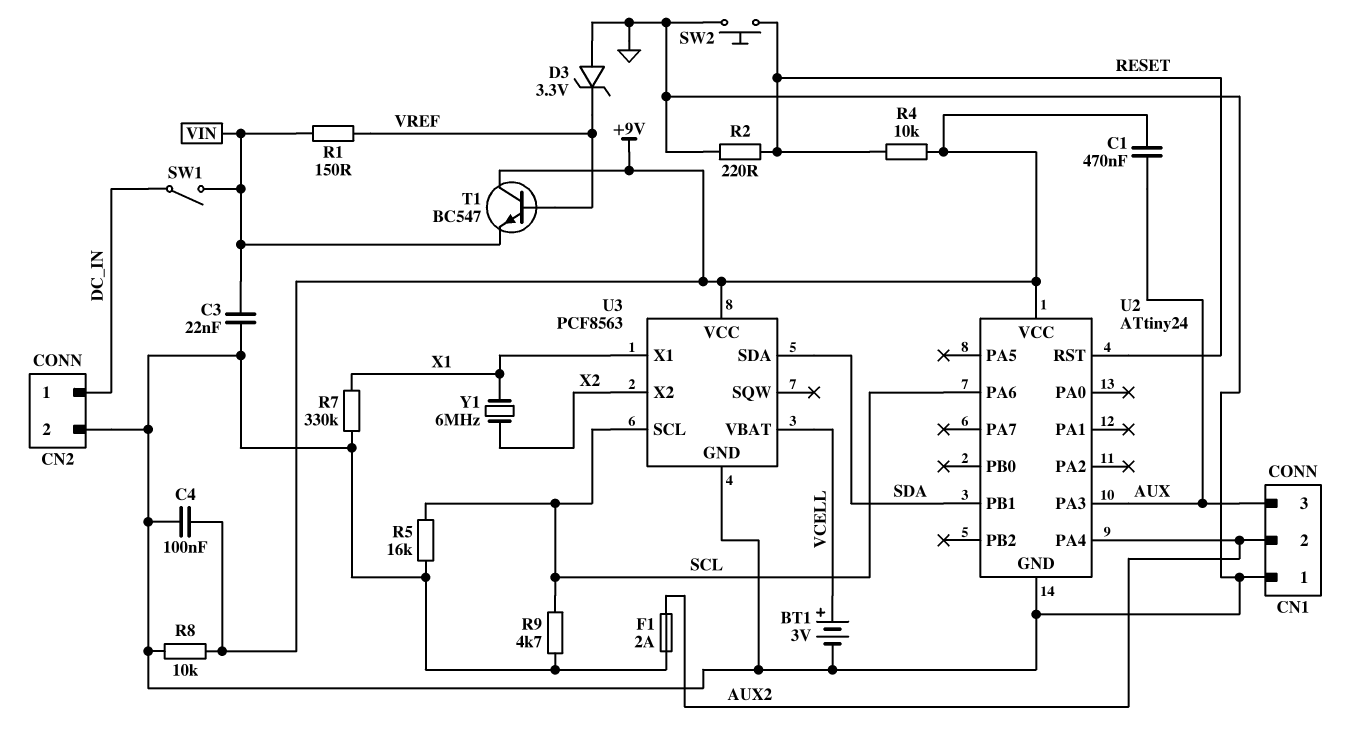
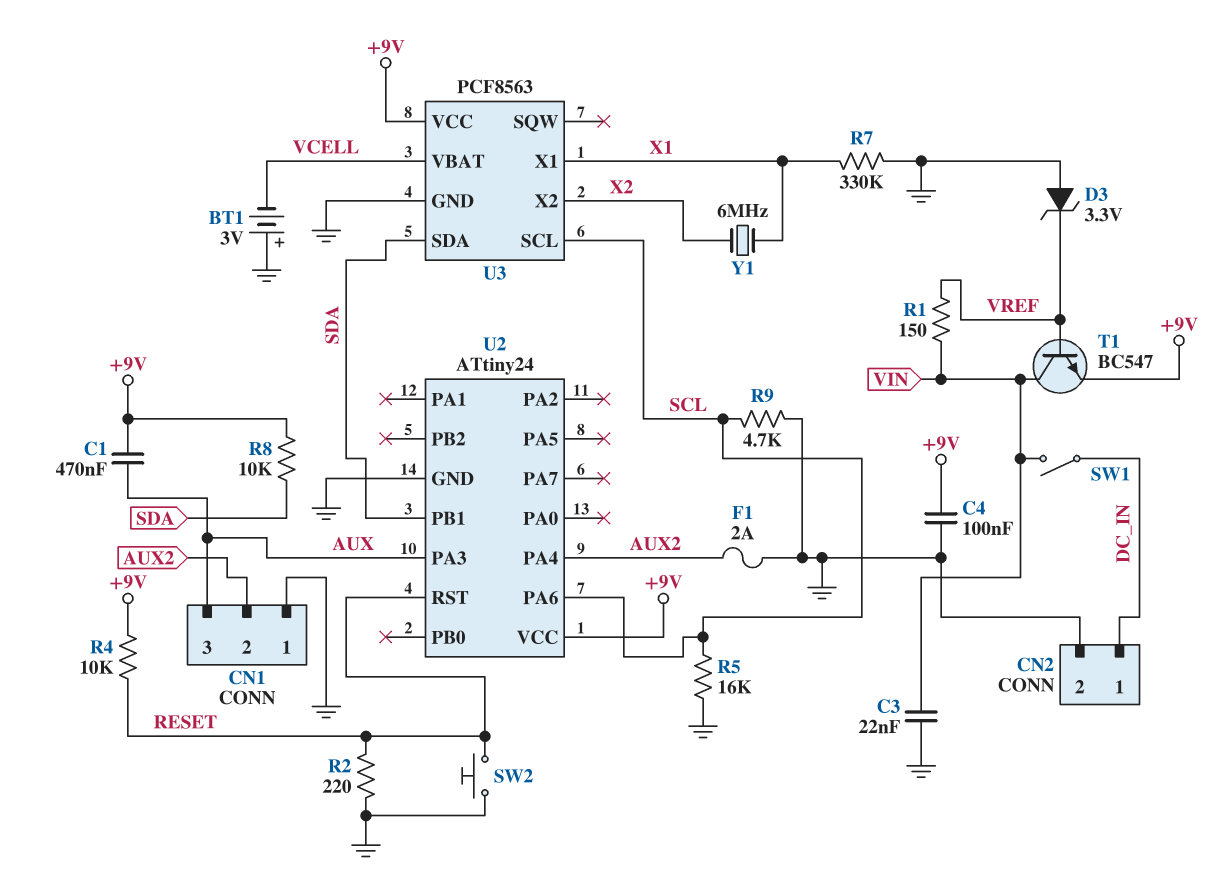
BT1: 3V (plus VCELL, minus GND) -> 3V (plus GND, minus VCELL)
R8: 10k (+9V, GND) -> 10k (+9V, SDA)
T1: NPN BC547 (B VREF, C +9V, E VIN) -> NPN BC547 (B VREF, C VIN, E +9V)

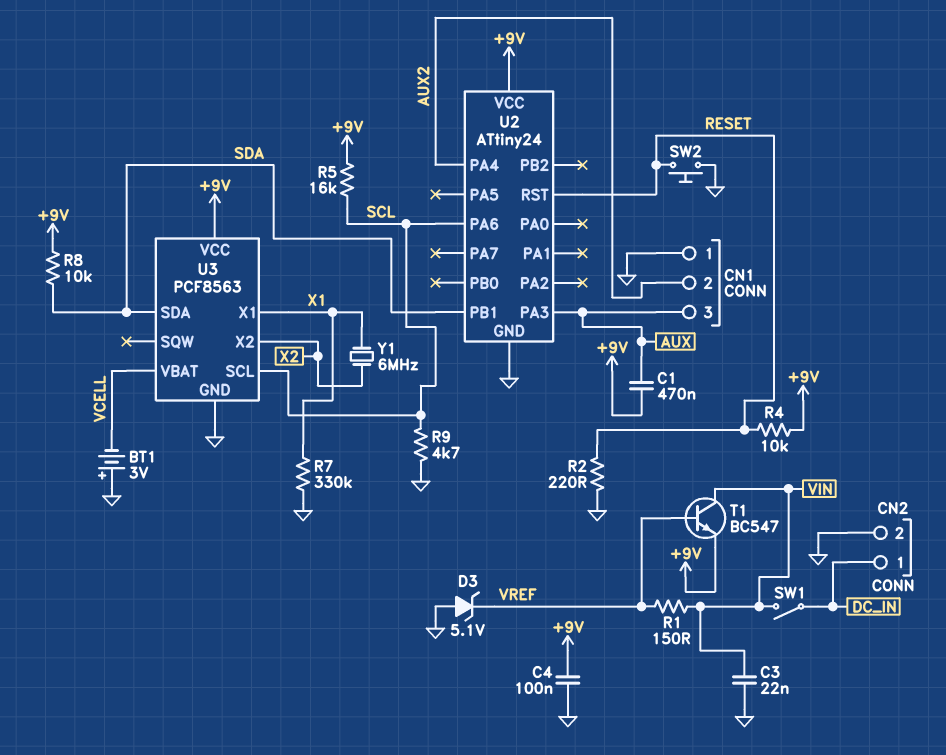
D3: zener 3.3V (A GND, K VREF) -> zener 5.1V (A GND, K VREF)
F1: 2A (AUX2, GND) -> none
R5: 16k (GND, SCL) -> 16k (+9V, SCL)

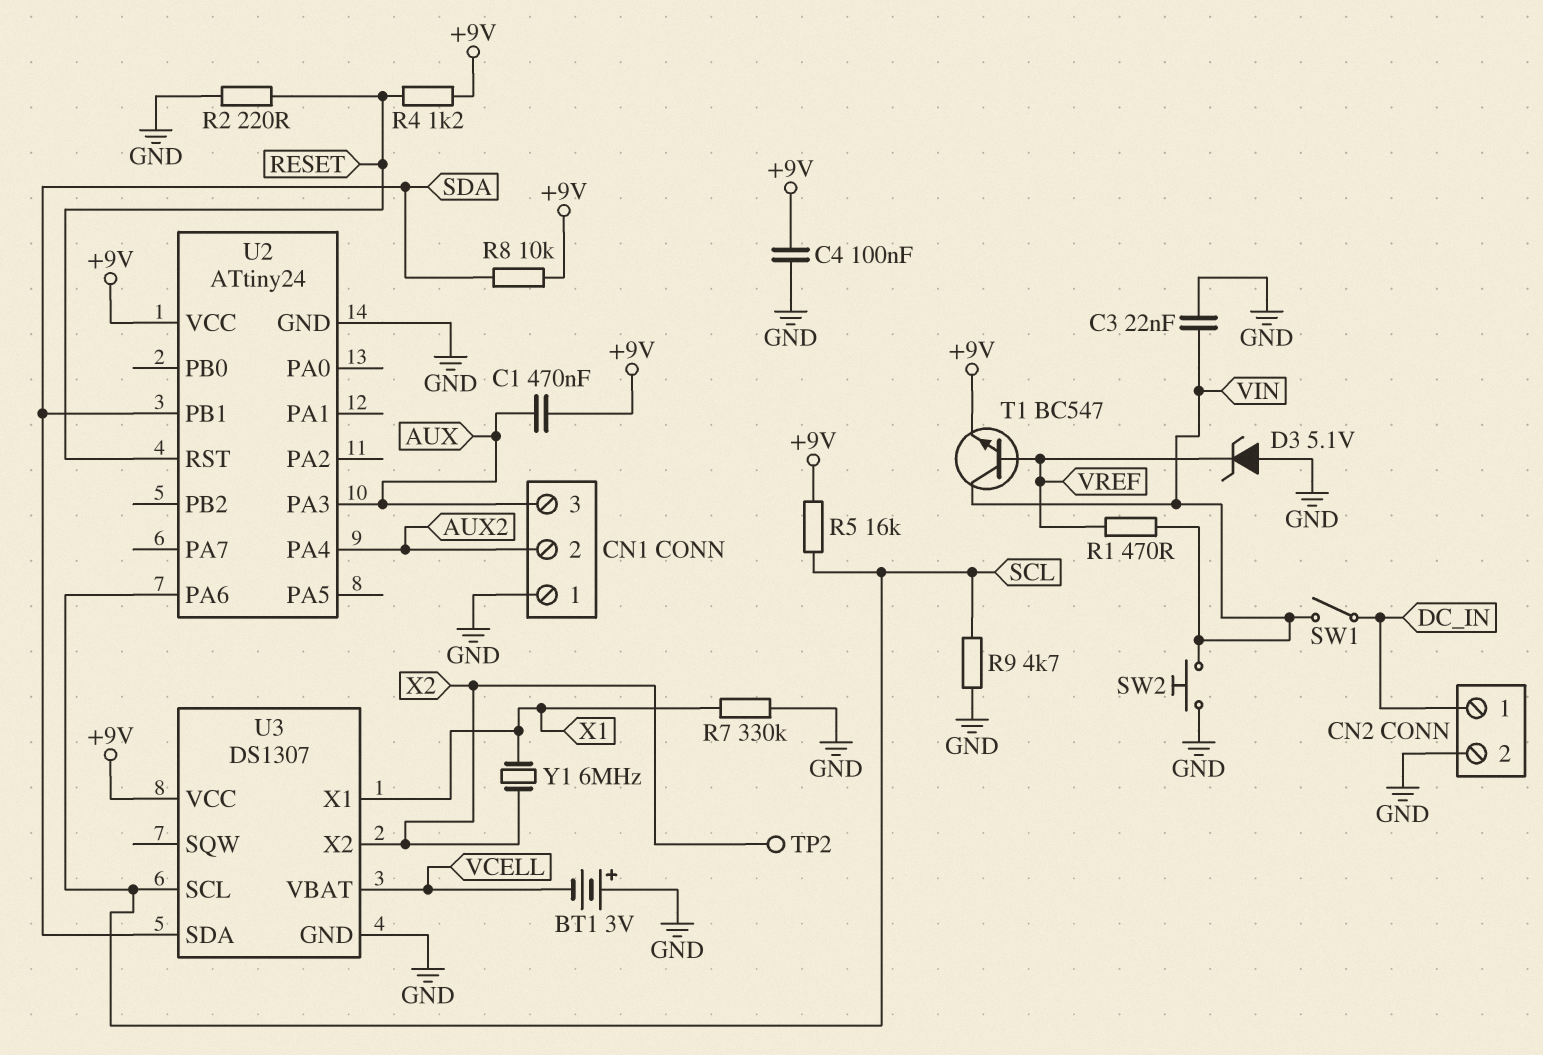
R1: 150 (VIN, VREF) -> 470 (VIN, VREF)
R4: 10k (+9V, RESET) -> 1.2k (+9V, RESET)
SW2: button (GND, RESET) -> button (GND, VIN)
TP2: none -> test point (X2)
U3: PCF8563 -> DS1307

